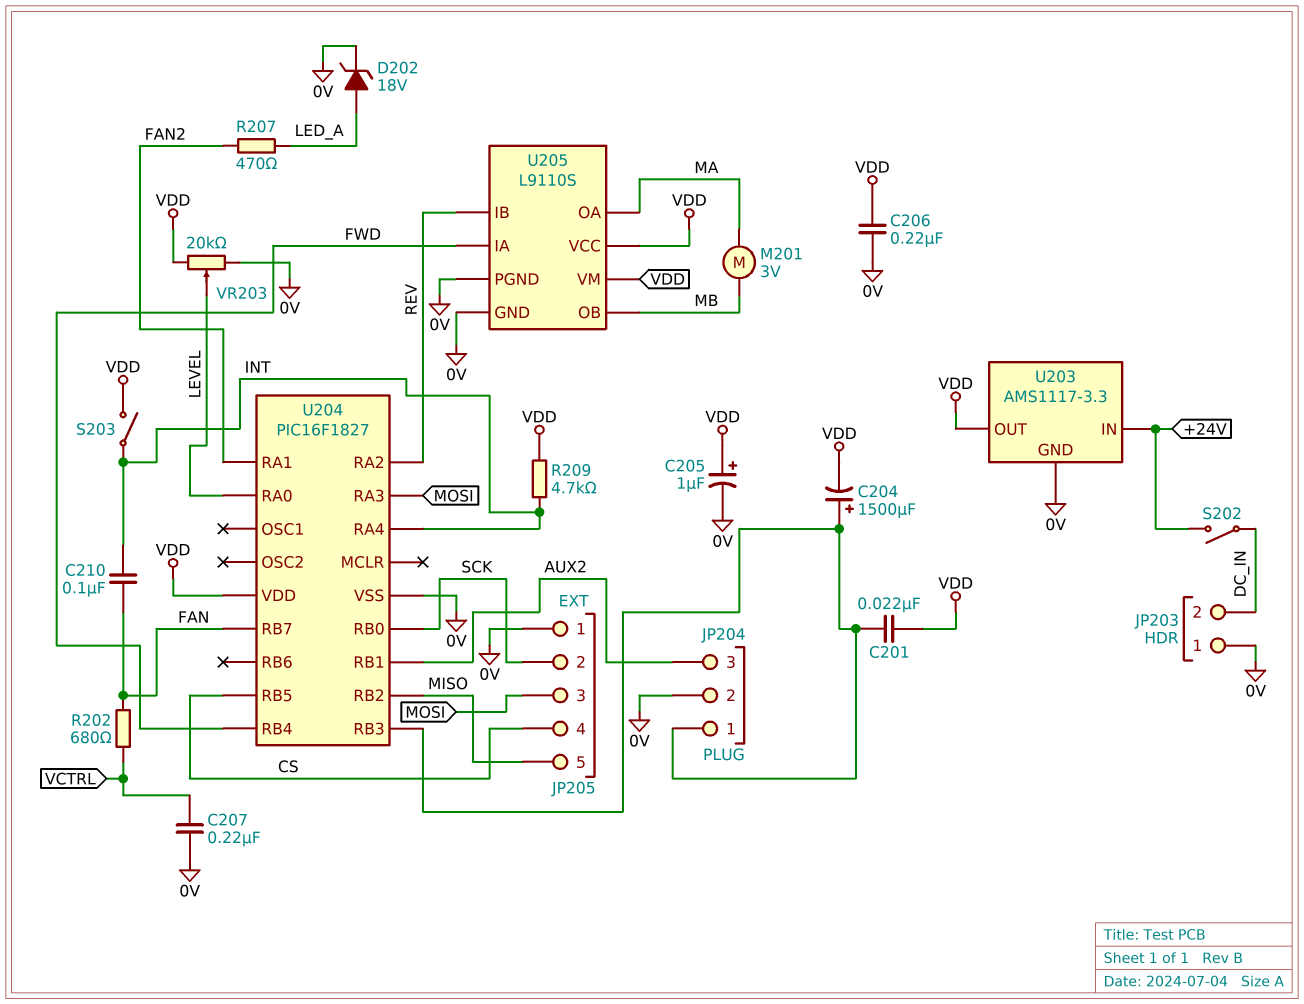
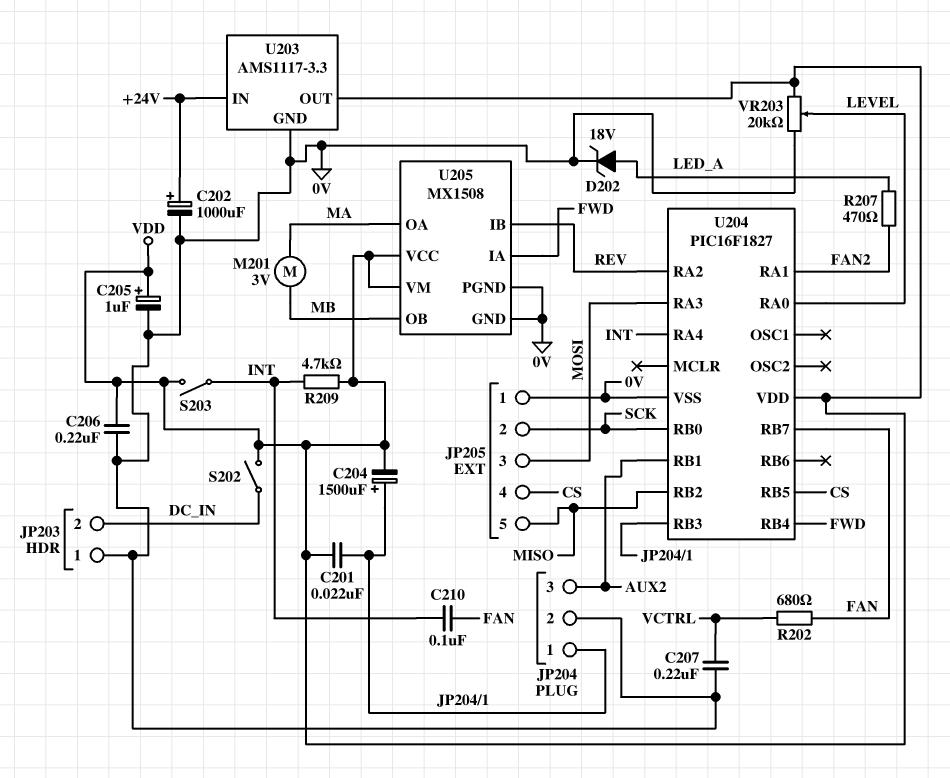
C202: none -> 1000uF (plus +24V, minus 0V)
S202: switch (+24V, DC_IN) -> switch (DC_IN, VDD)
U205: L9110S -> MX1508

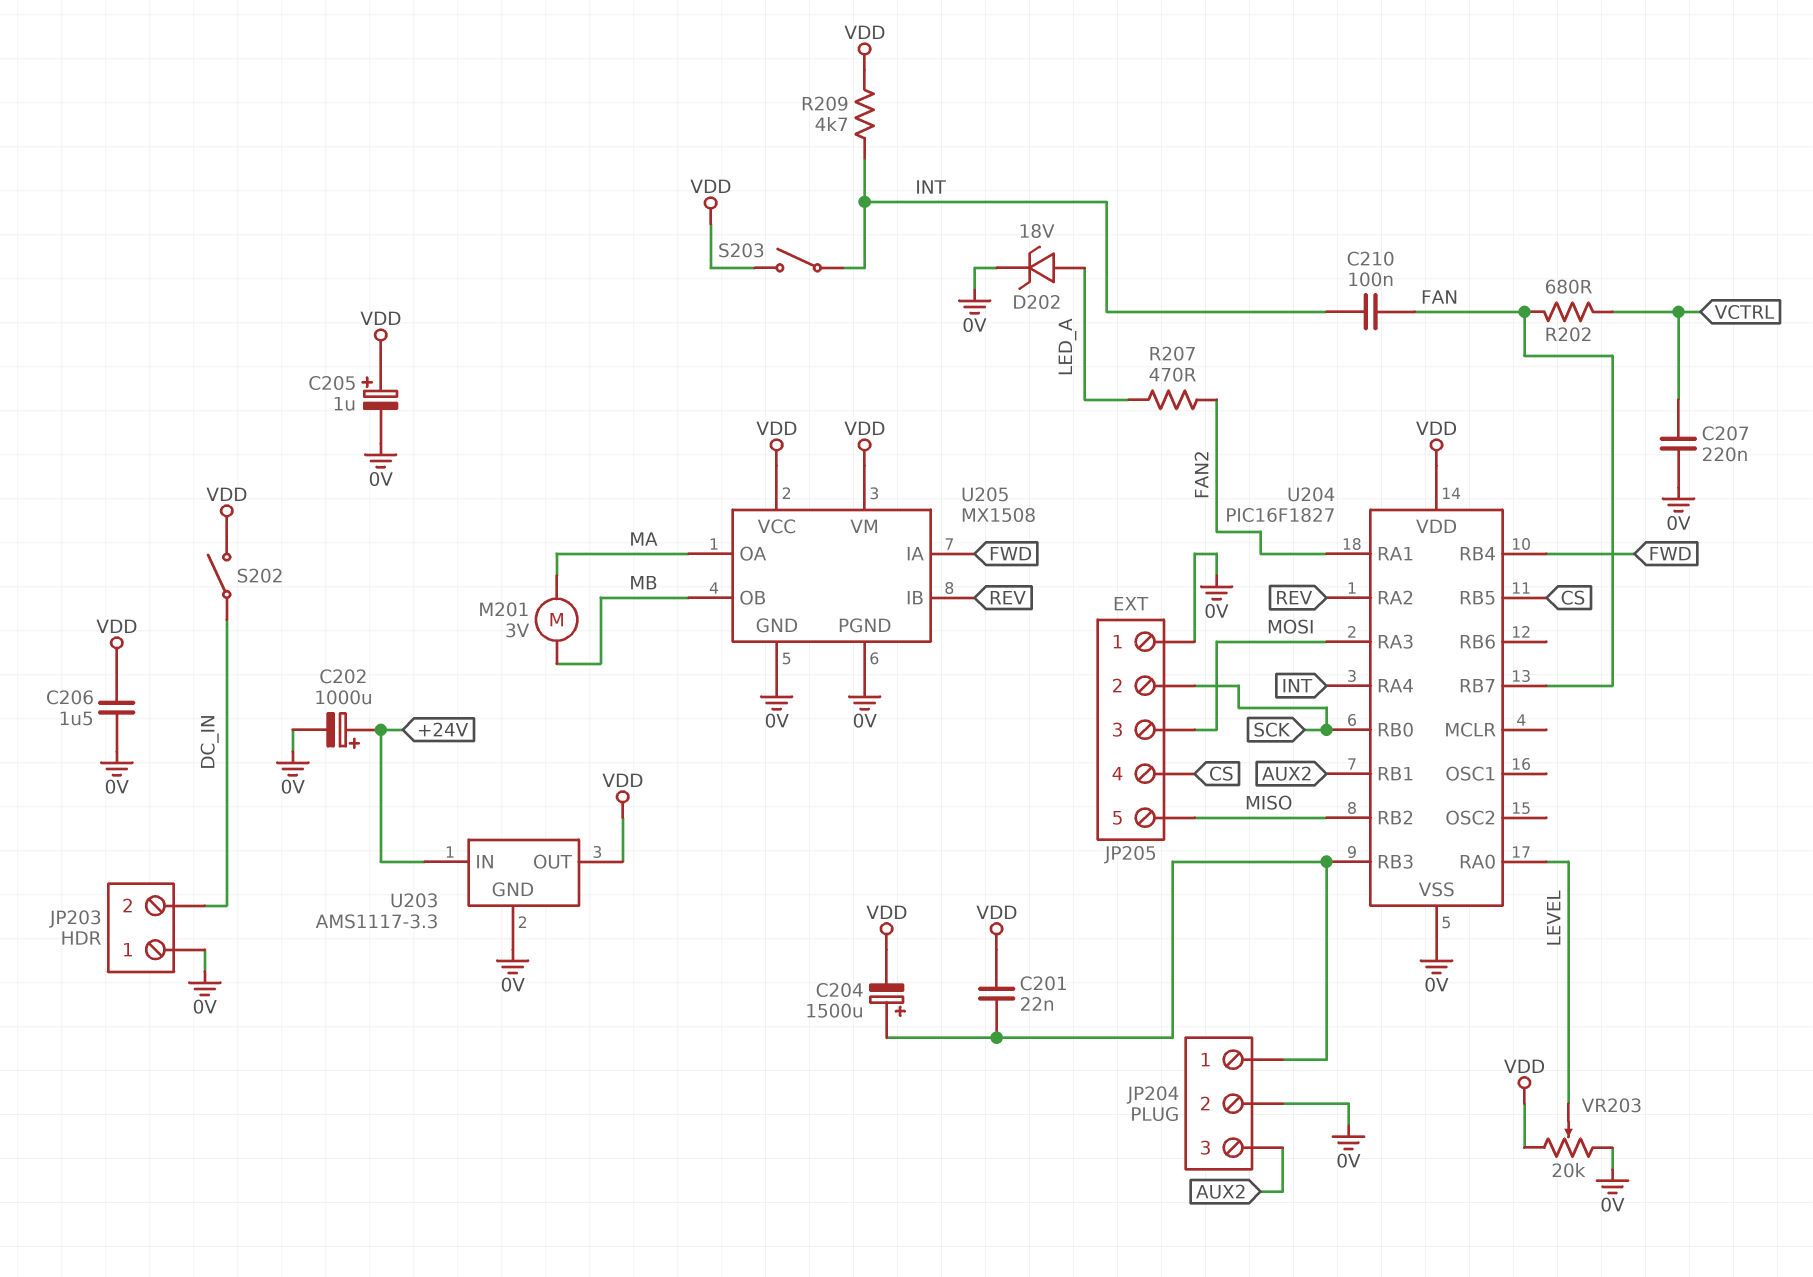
C206: 220nF (0V, VDD) -> 1.5uF (0V, VDD)

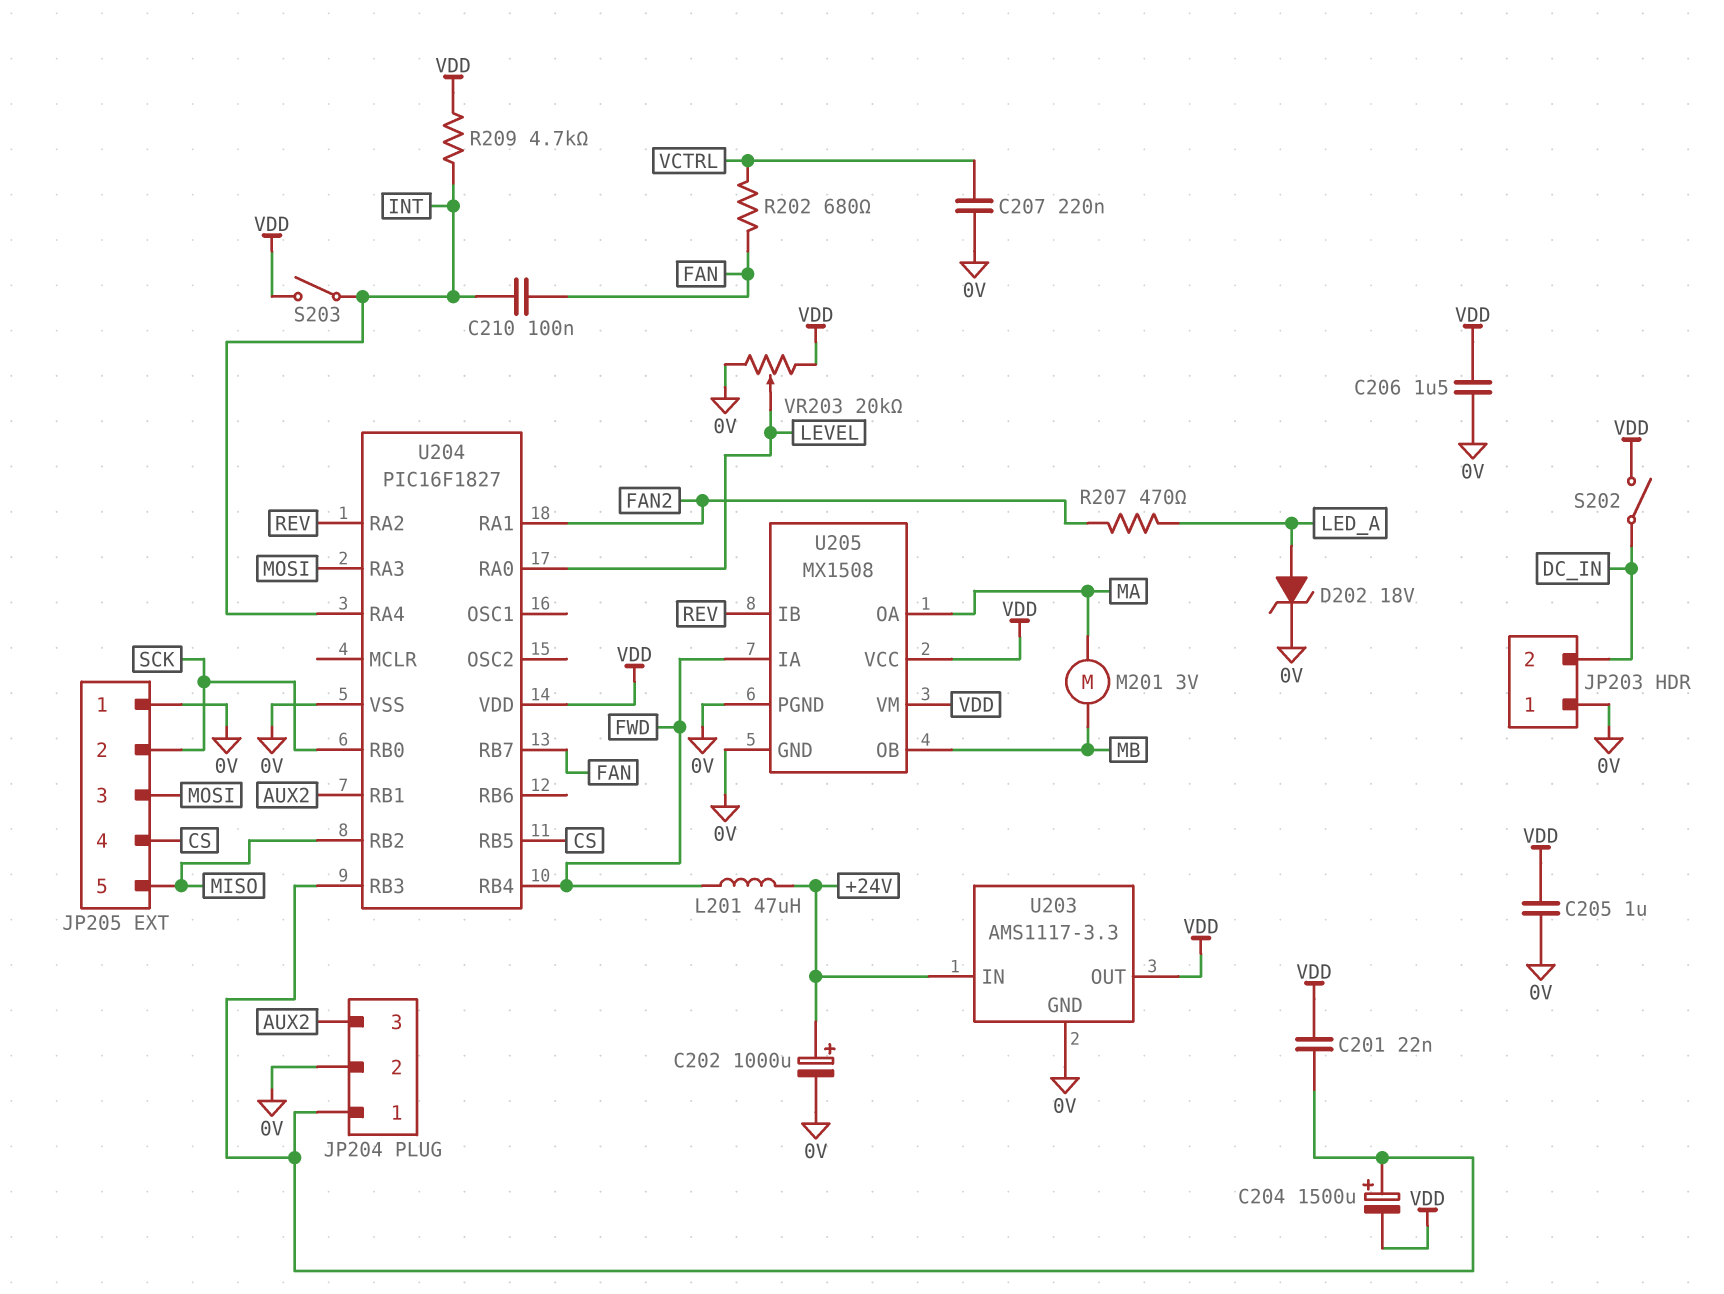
C205: 1uF (plus VDD, minus 0V) -> 1uF (0V, VDD)
L201: none -> 47uH (+24V, FWD)

